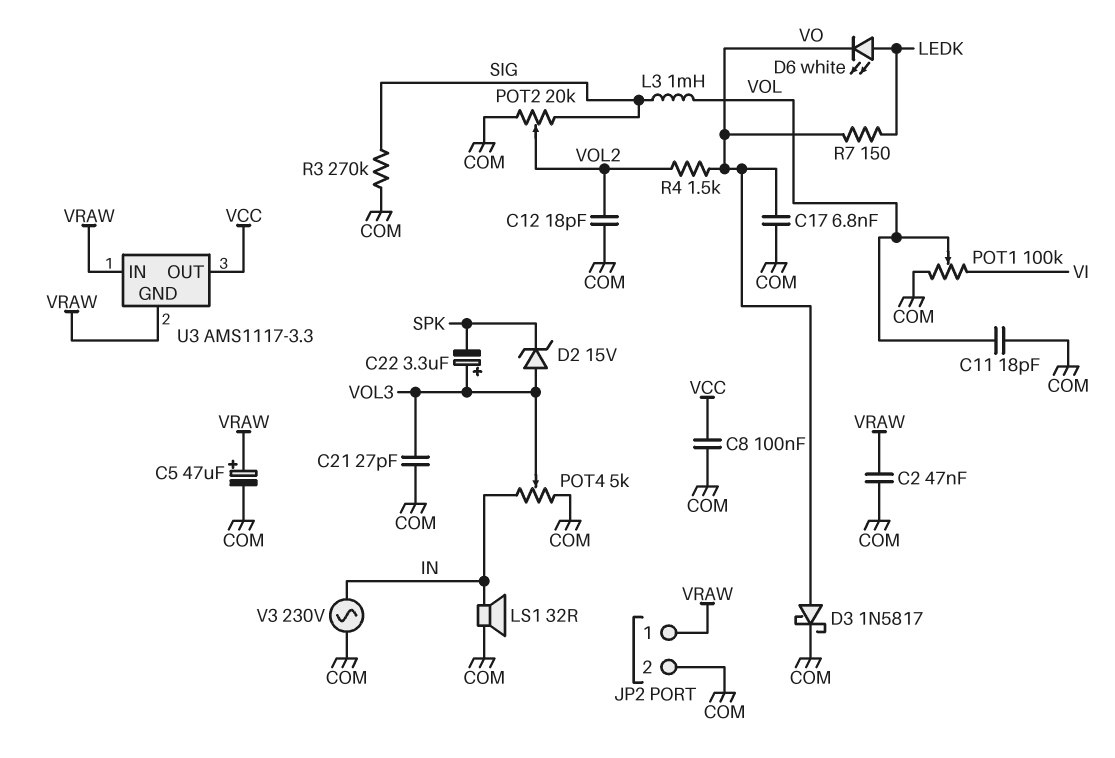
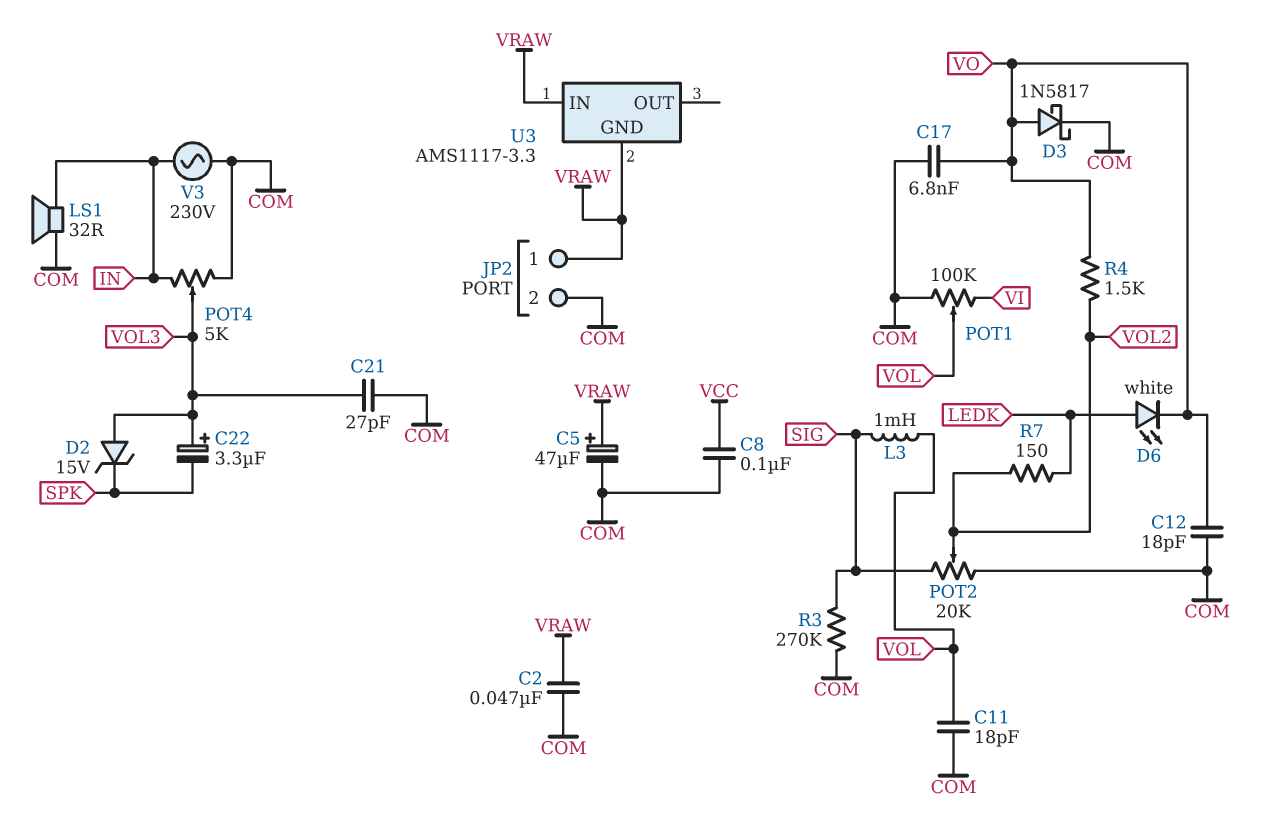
C12: 18pF (COM, VOL2) -> 18pF (COM, VO)
R7: 150 (LEDK, VO) -> 150 (LEDK, VOL2)
U3 pin OUT: VCC -> none

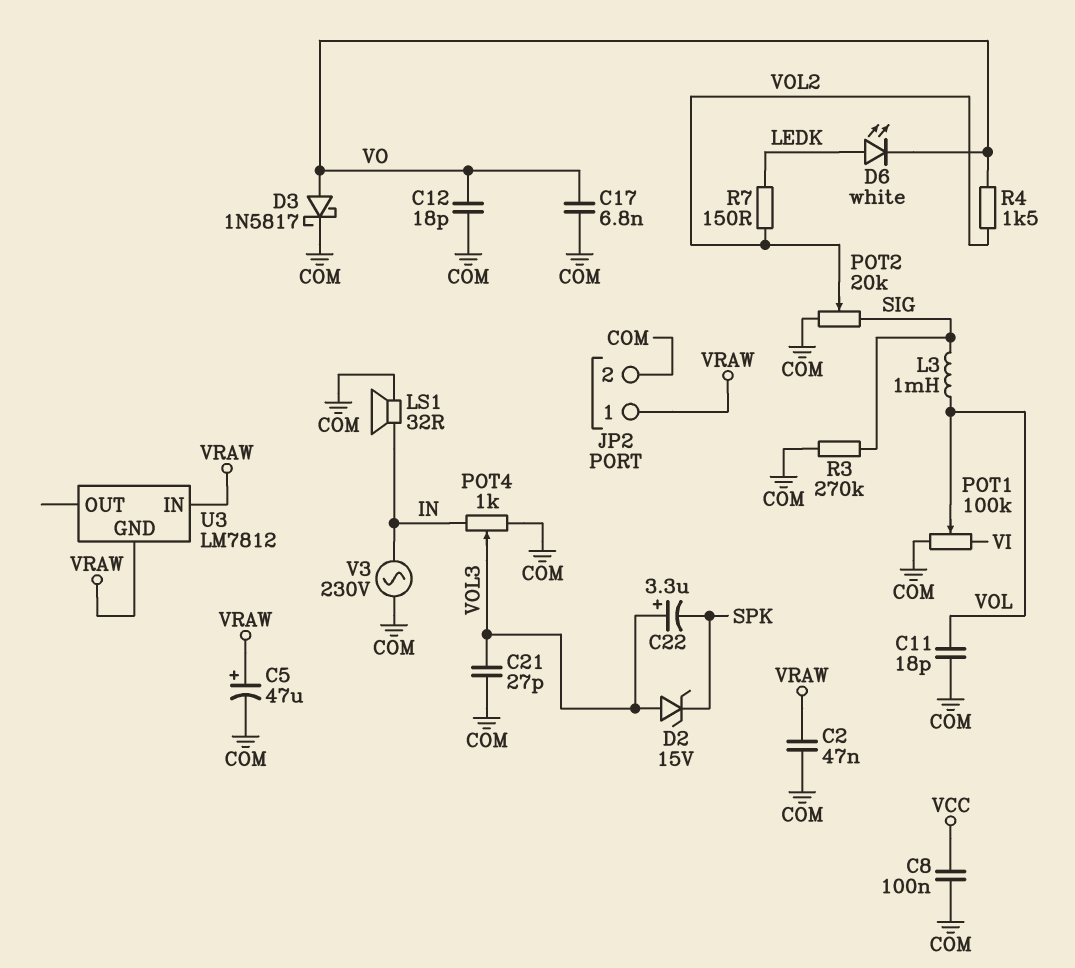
POT4: 5k (COM, IN, wiper VOL3) -> 1k (COM, IN, wiper VOL3)
U3: AMS1117-3.3 -> LM7812

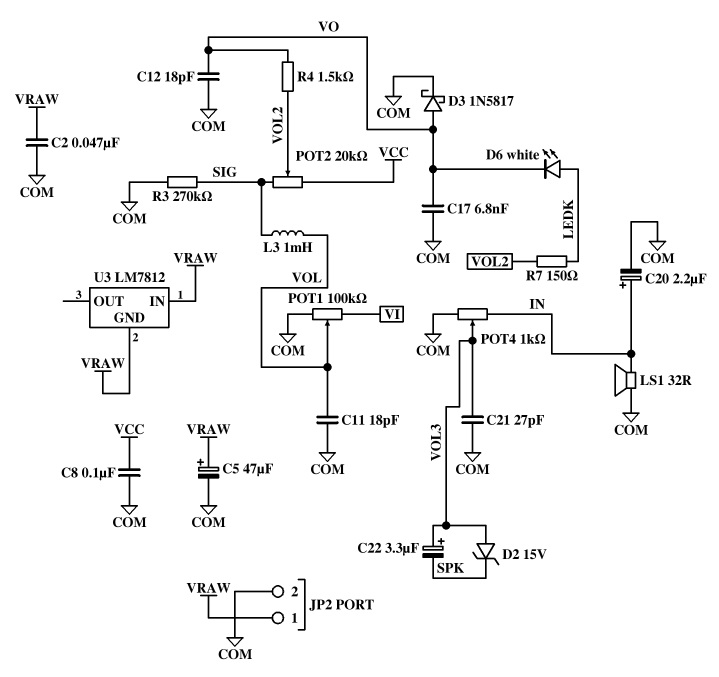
C20: none -> 2.2uF (plus IN, minus COM)
POT2: 20k (COM, SIG, wiper VOL2) -> 20k (SIG, VCC, wiper VOL2)
V3: AC 230V (COM, IN) -> none

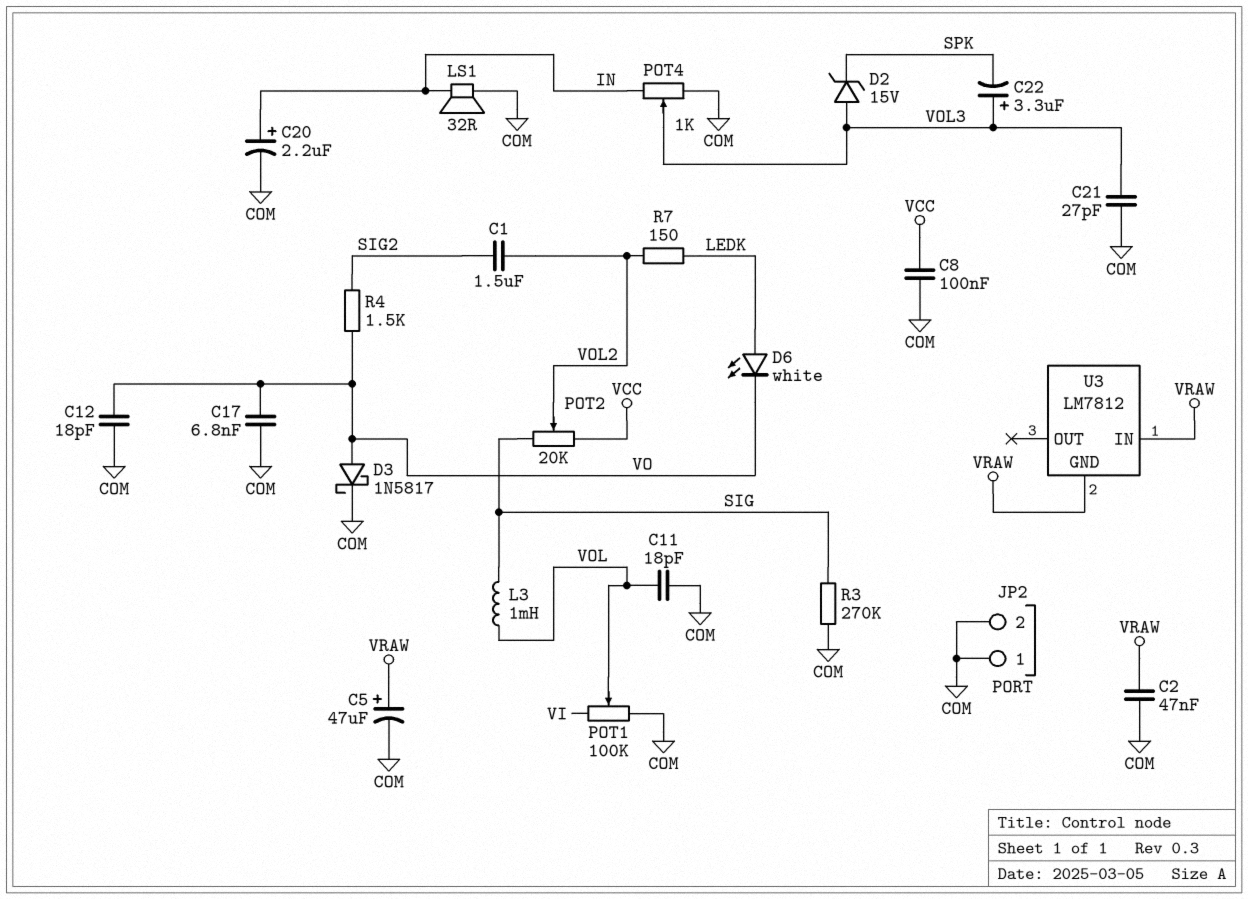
C1: none -> 1.5uF (SIG2, VOL2)
JP2 pin 1: VRAW -> COM
R4: 1.5k (VO, VOL2) -> 1.5k (SIG2, VO)

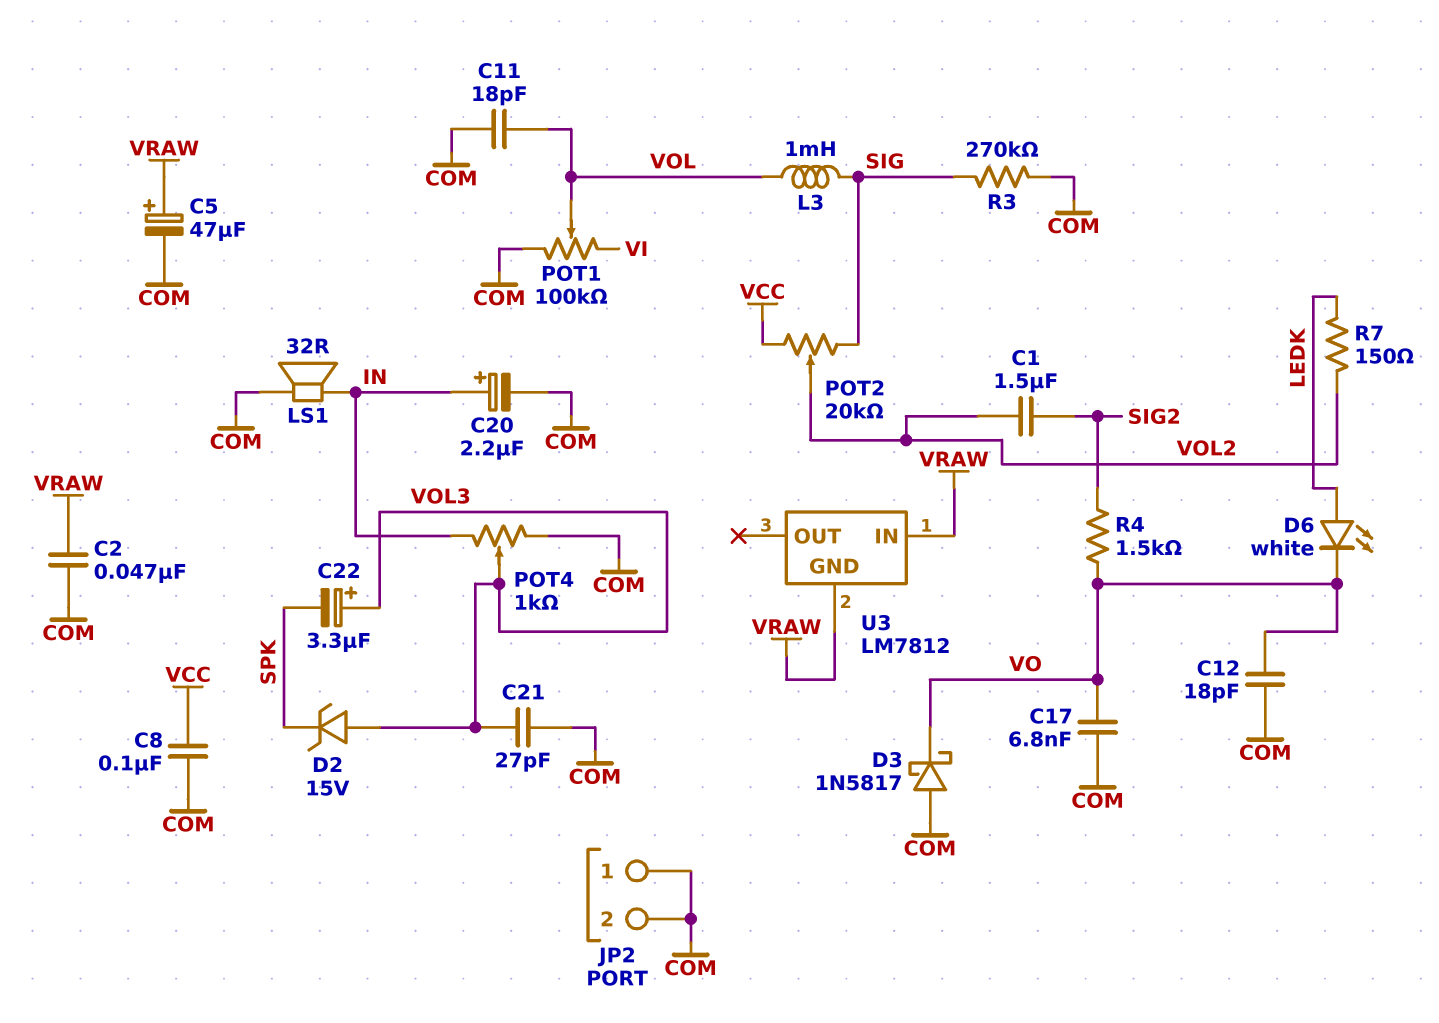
D3: schottky 1N5817 (A VO, K COM) -> schottky 1N5817 (A COM, K VO)

